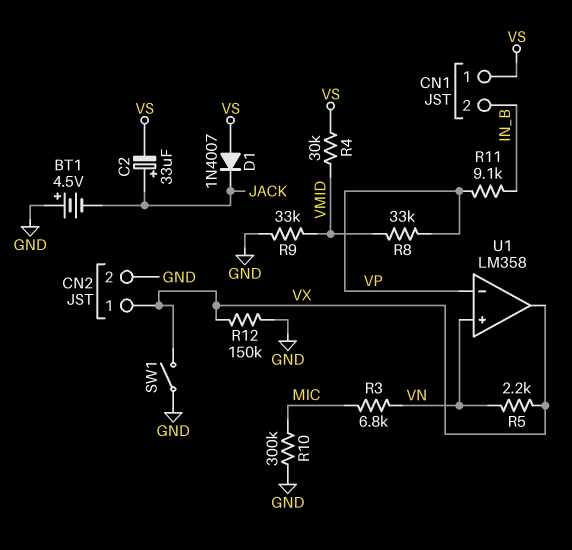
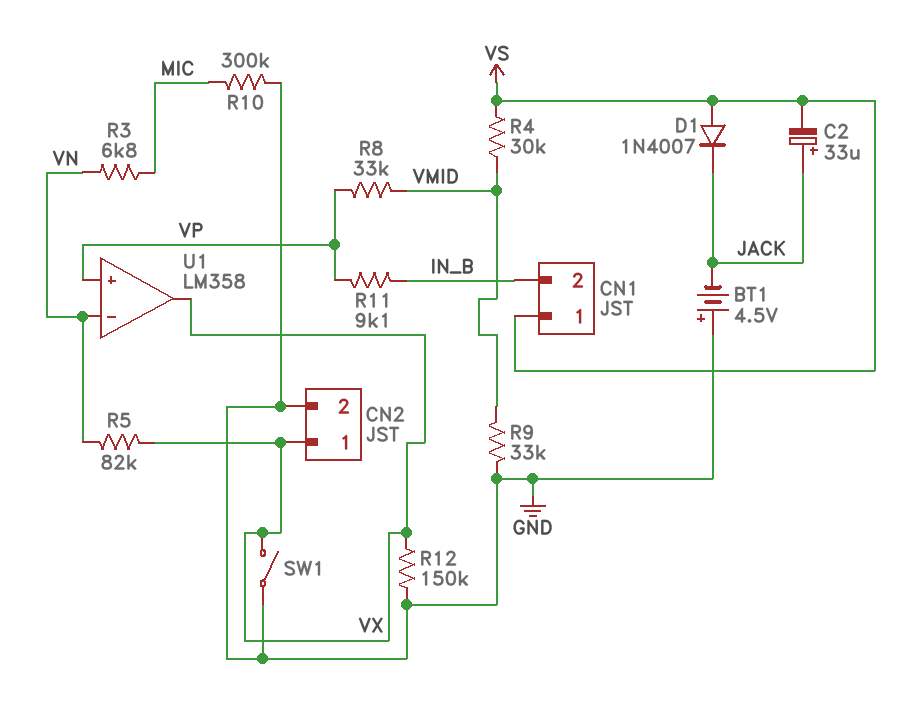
R5: 2.2k (VN, VX) -> 82k (VN, VX)
U1 pin in+: VN -> VP
U1 pin in-: VP -> VN

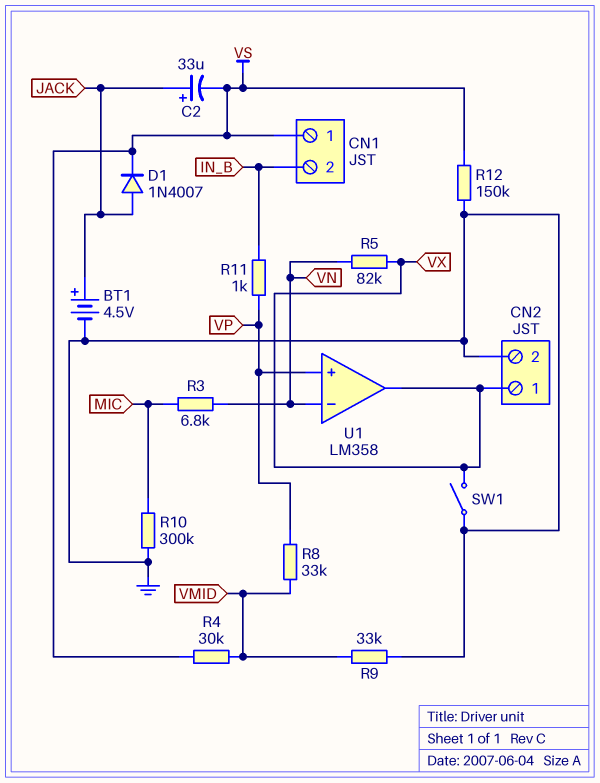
BT1: 4.5V (plus GND, minus JACK) -> 4.5V (plus JACK, minus GND)
D1: diode 1N4007 (A VS, K JACK) -> diode 1N4007 (A JACK, K VS)
R11: 9.1k (IN_B, VP) -> 1k (IN_B, VP)
R12: 150k (GND, VX) -> 150k (GND, VS)

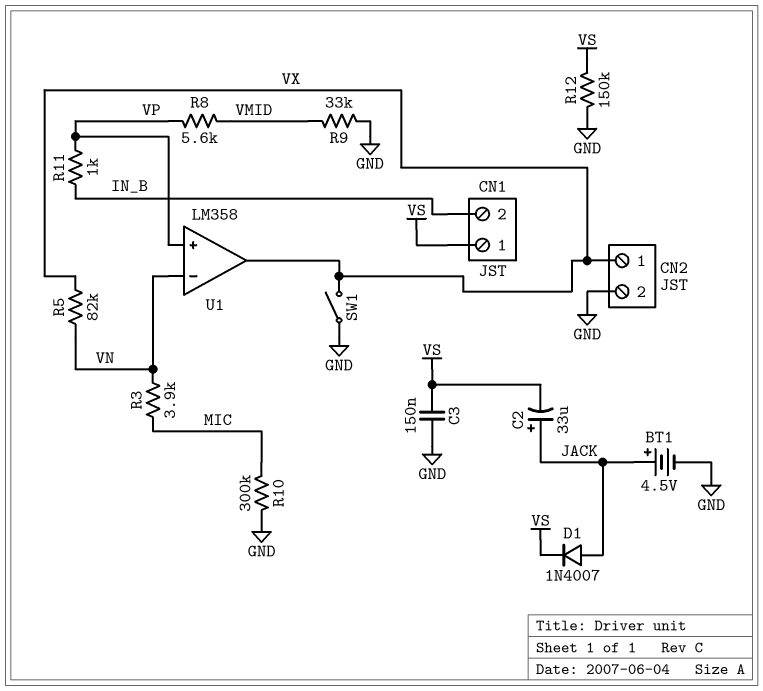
C3: none -> 150nF (GND, VS)
R3: 6.8k (MIC, VN) -> 3.9k (MIC, VN)
R4: 30k (VMID, VS) -> none
R8: 33k (VMID, VP) -> 5.6k (VMID, VP)

